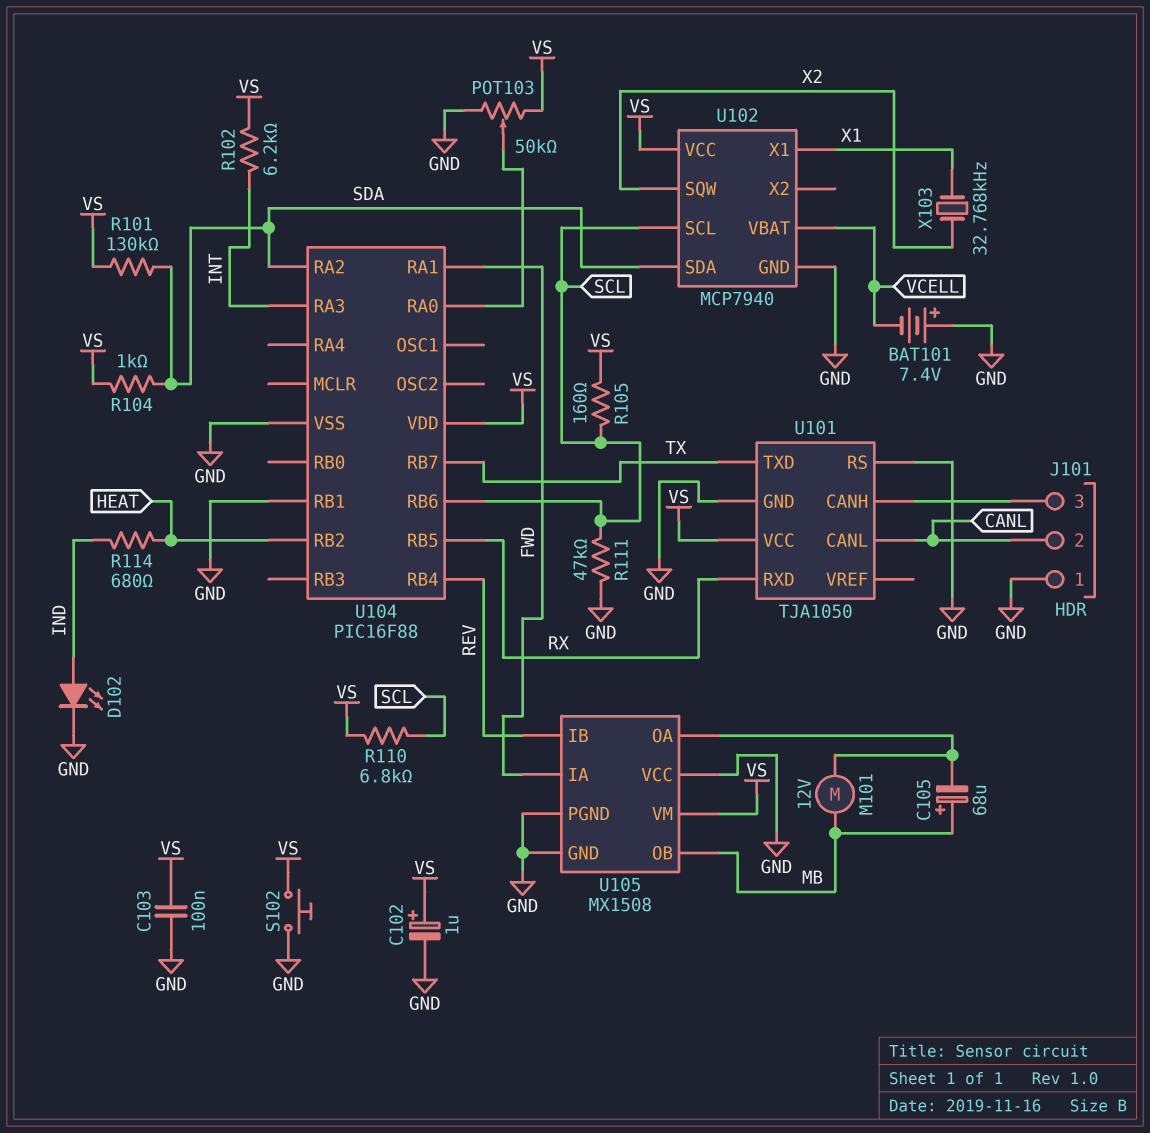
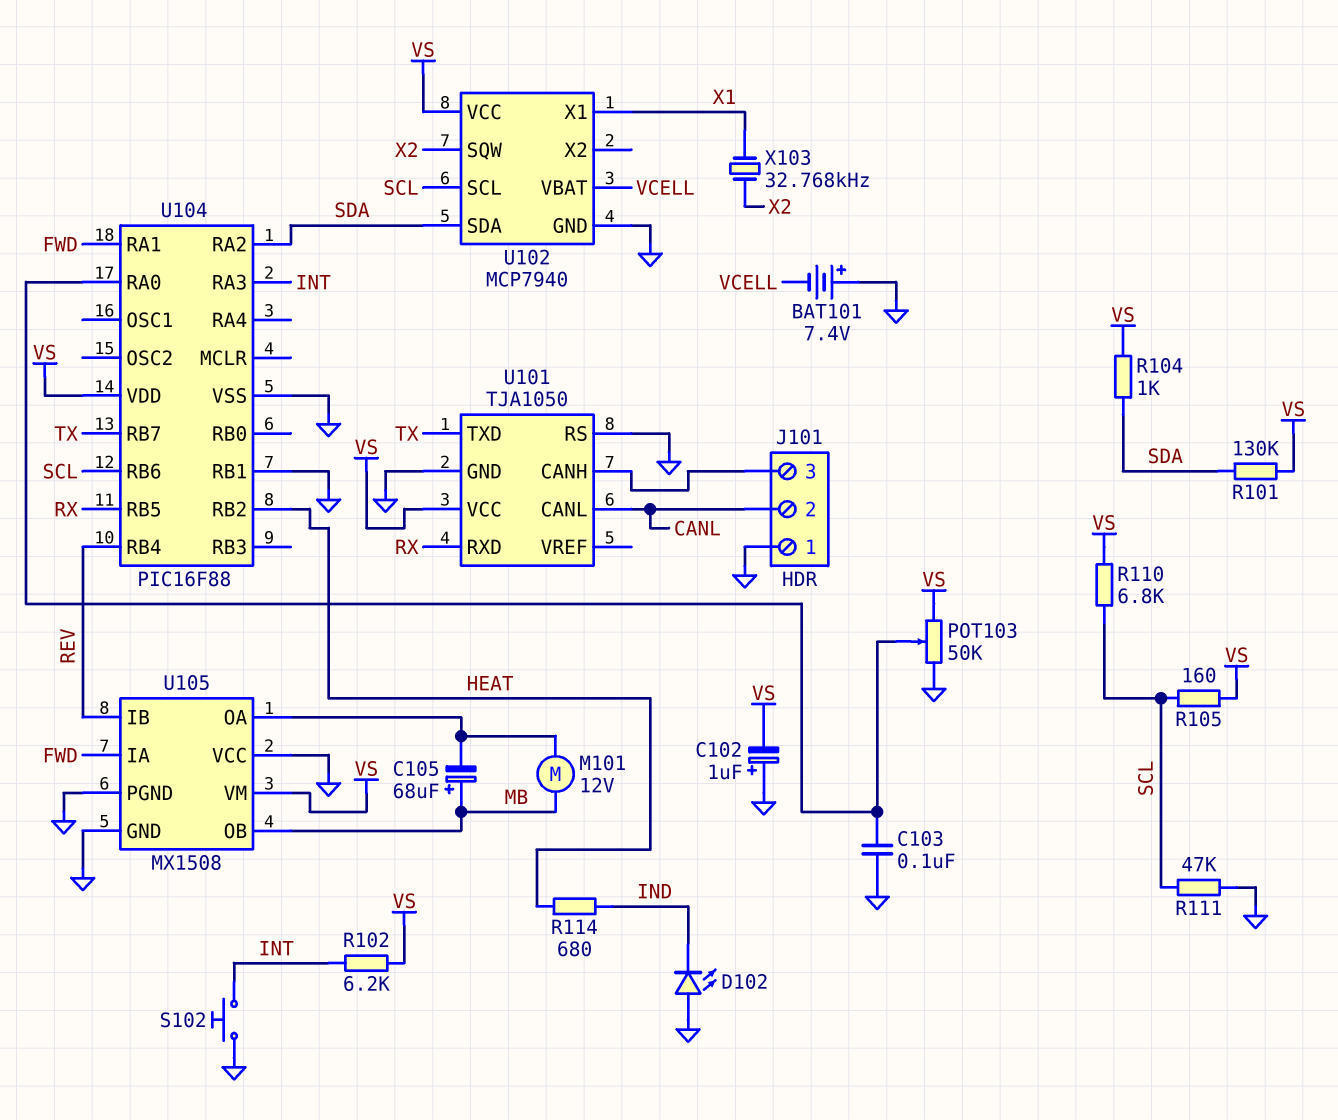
C102: 1uF (plus VS, minus GND) -> 1uF (plus GND, minus VS)
C103: 100nF (GND, VS) -> 100nF (GND, U104/RA0)
D102: LED (A IND, K GND) -> LED (A GND, K IND)
S102: button (GND, VS) -> button (GND, INT)

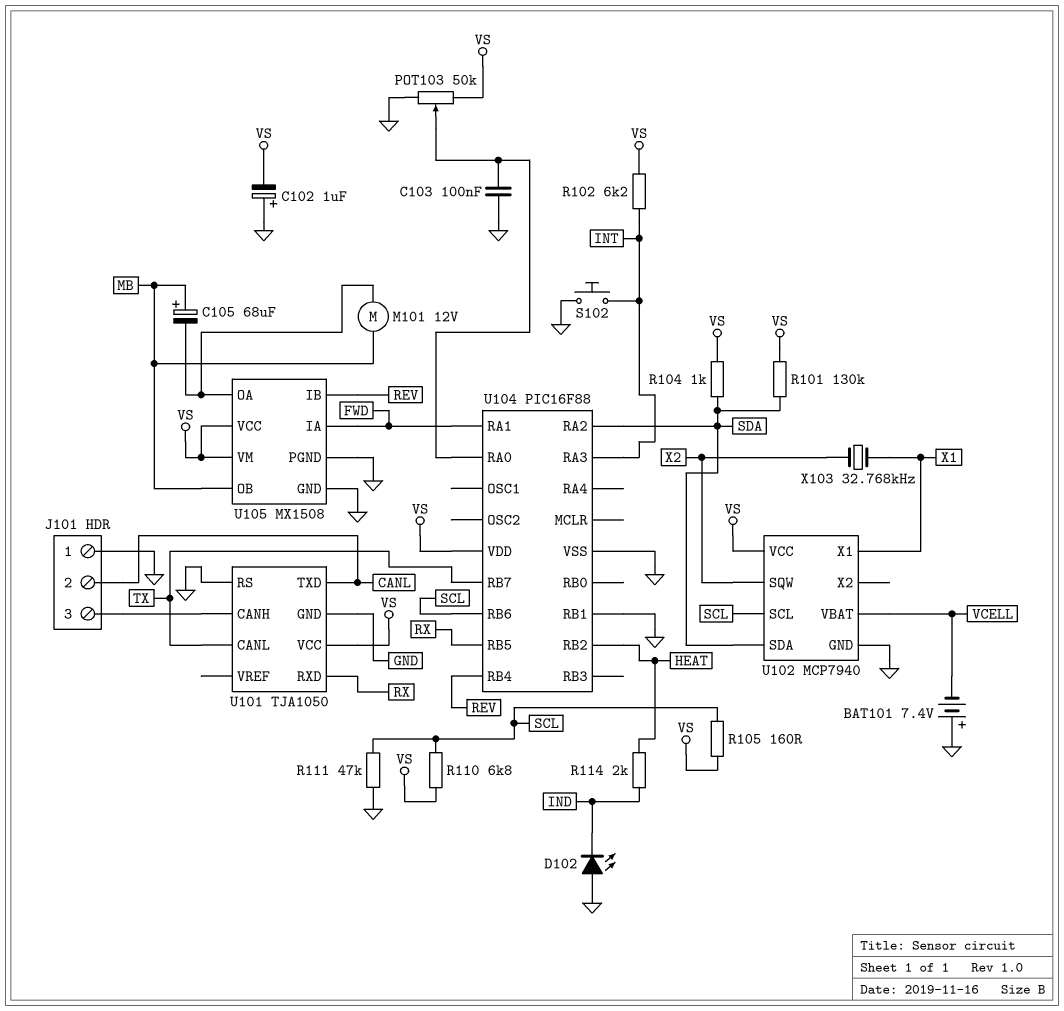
R114: 680 (HEAT, IND) -> 2k (HEAT, IND)
U101 pin CANL: CANL -> TX
U101 pin TXD: TX -> CANL
U105 pin VCC: GND -> VS

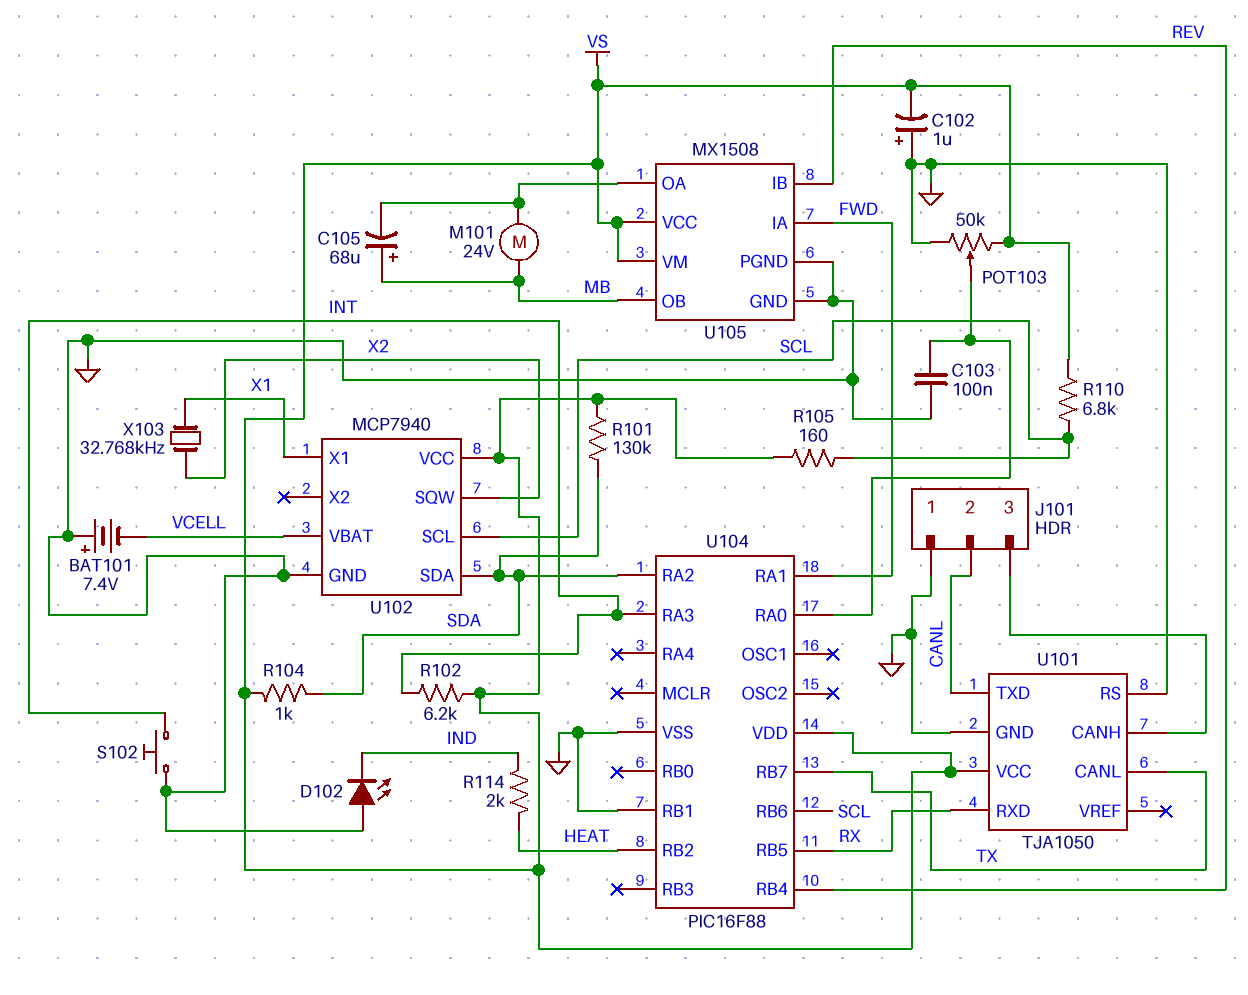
M101: motor 12V (MB, U105/OA) -> motor 24V (MB, U105/OA)
R111: 47k (GND, SCL) -> none

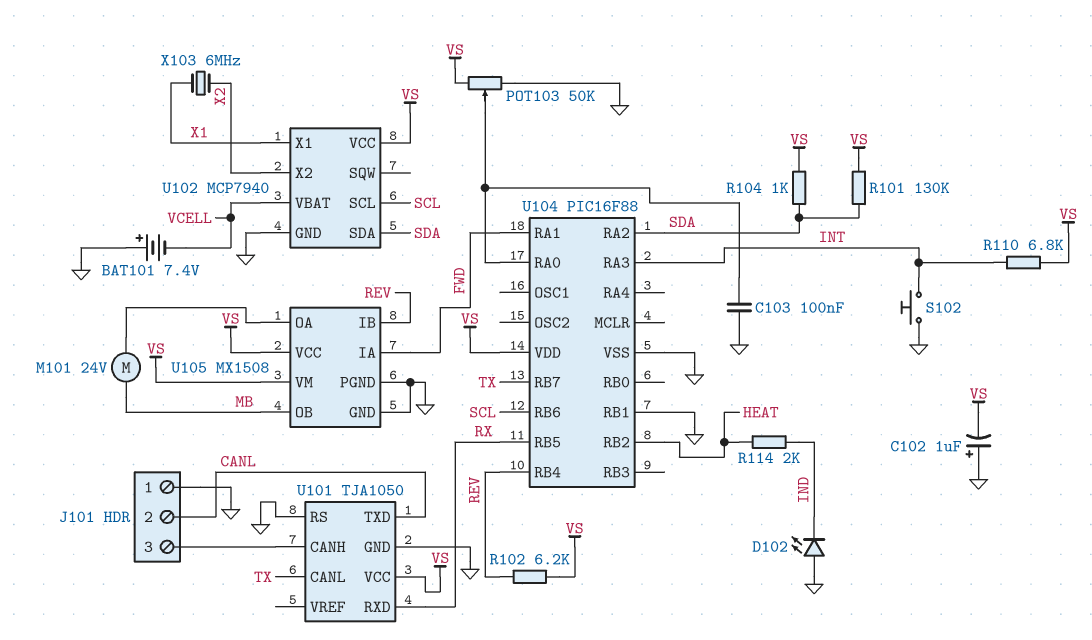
C105: 68uF (plus MB, minus U105/OA) -> none
R102: 6.2k (INT, VS) -> 6.2k (REV, VS)
R105: 160 (SCL, VS) -> none
R110: 6.8k (SCL, VS) -> 6.8k (INT, VS)
U102 pin SQW: X2 -> none
U102 pin X2: none -> X2
X103: 32.768kHz (X1, X2) -> 6MHz (X1, X2)

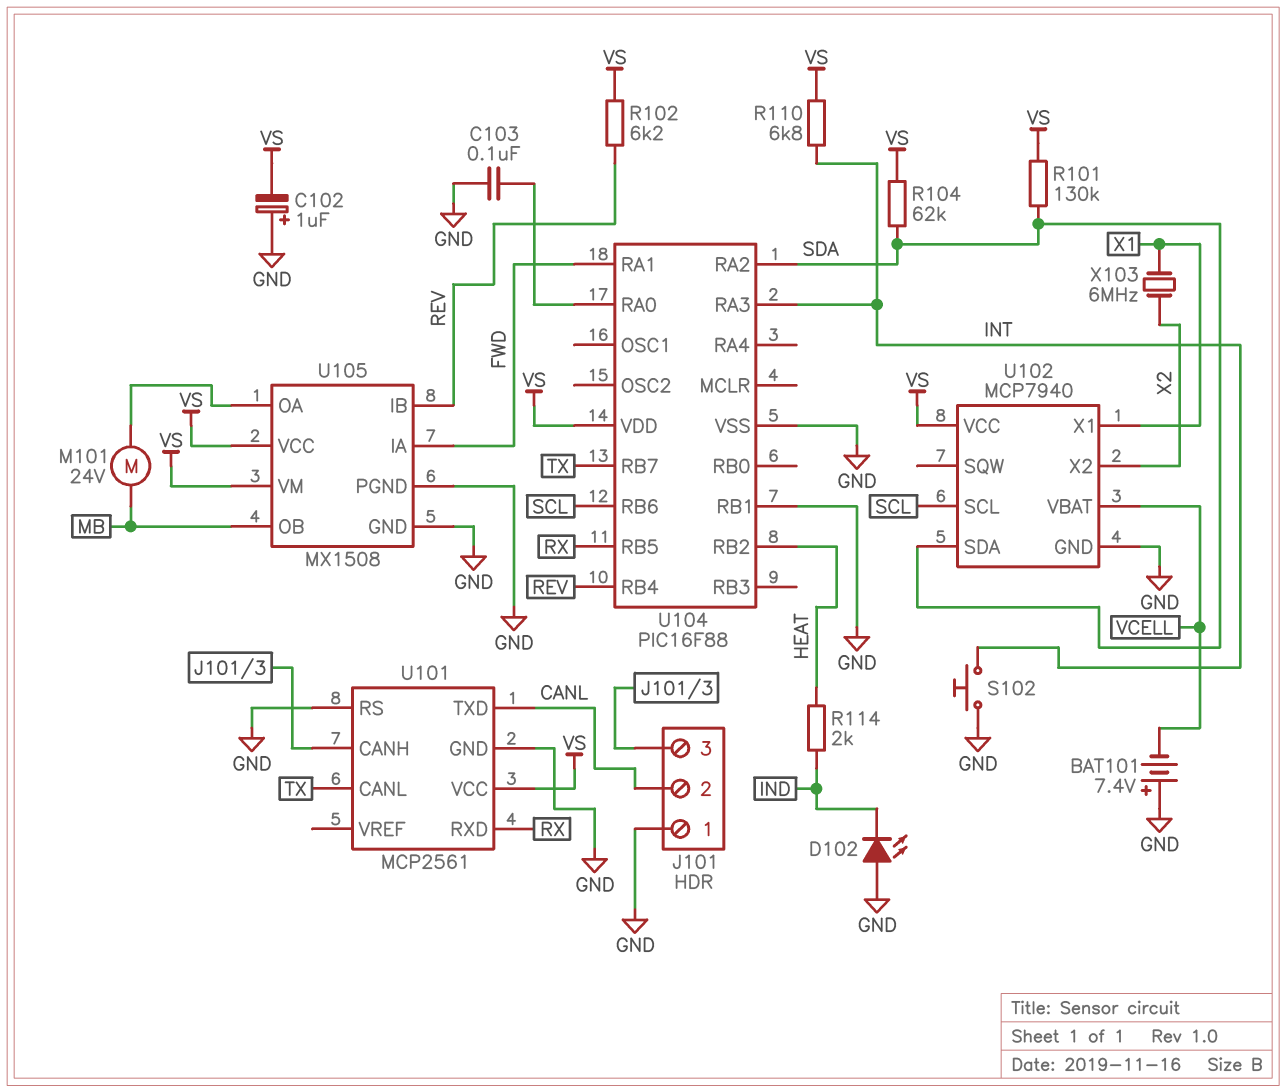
POT103: 50k (GND, VS, wiper U104/RA0) -> none
R104: 1k (SDA, VS) -> 62k (SDA, VS)
U101: TJA1050 -> MCP2561

